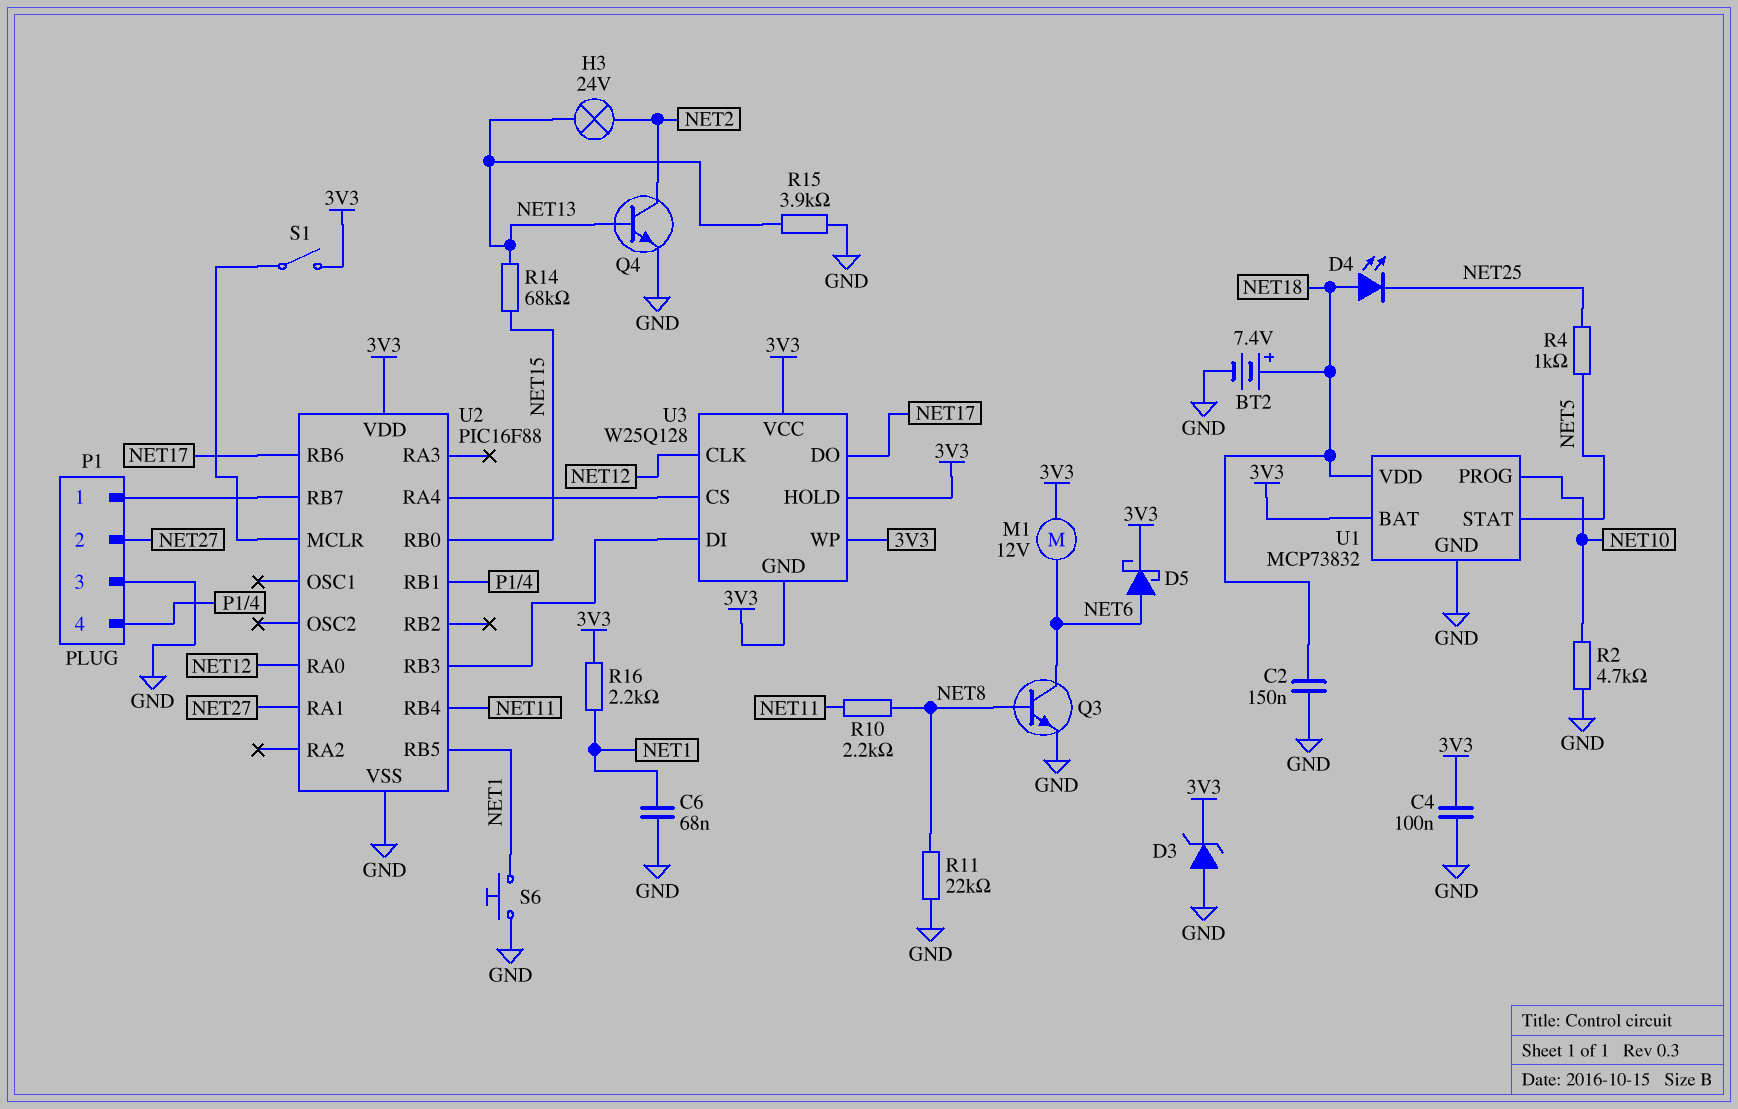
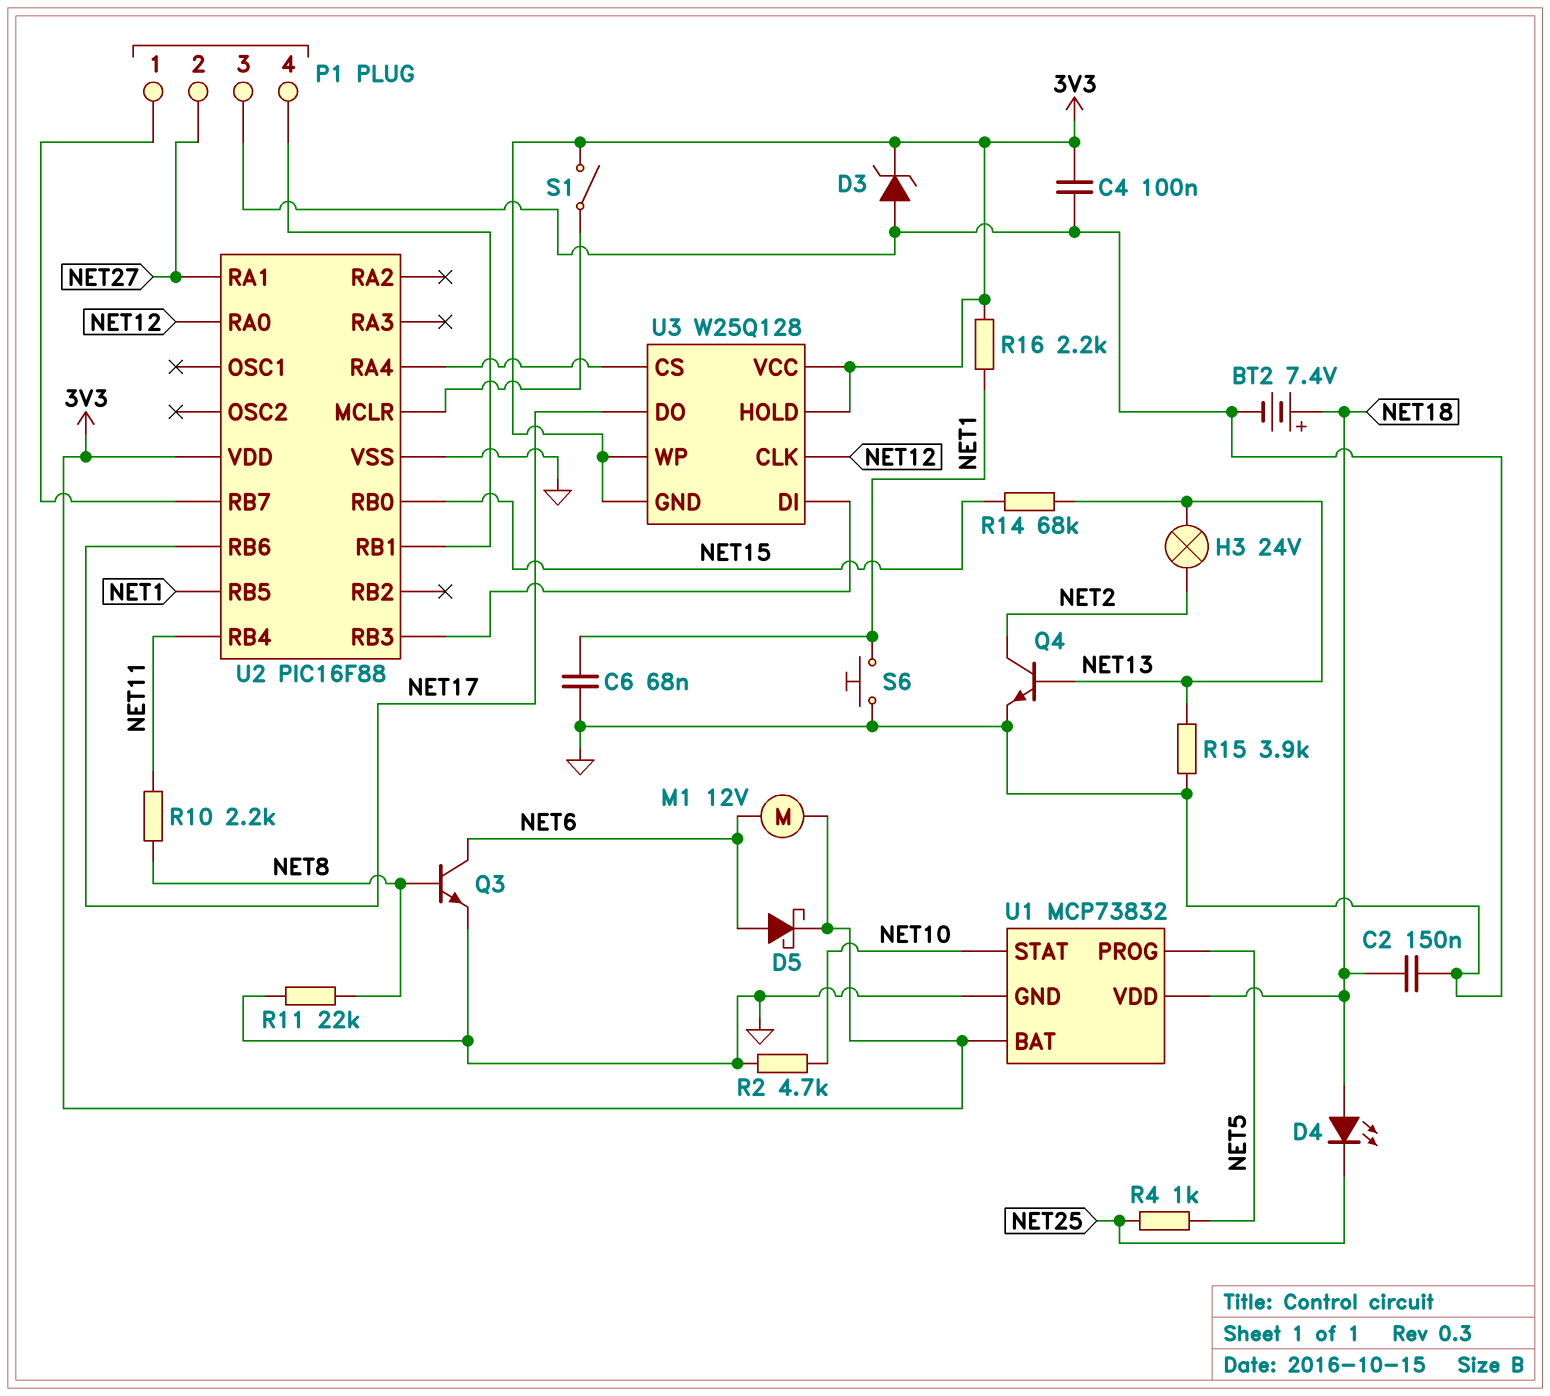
U1 pin PROG: NET10 -> NET5
U1 pin STAT: NET5 -> NET10

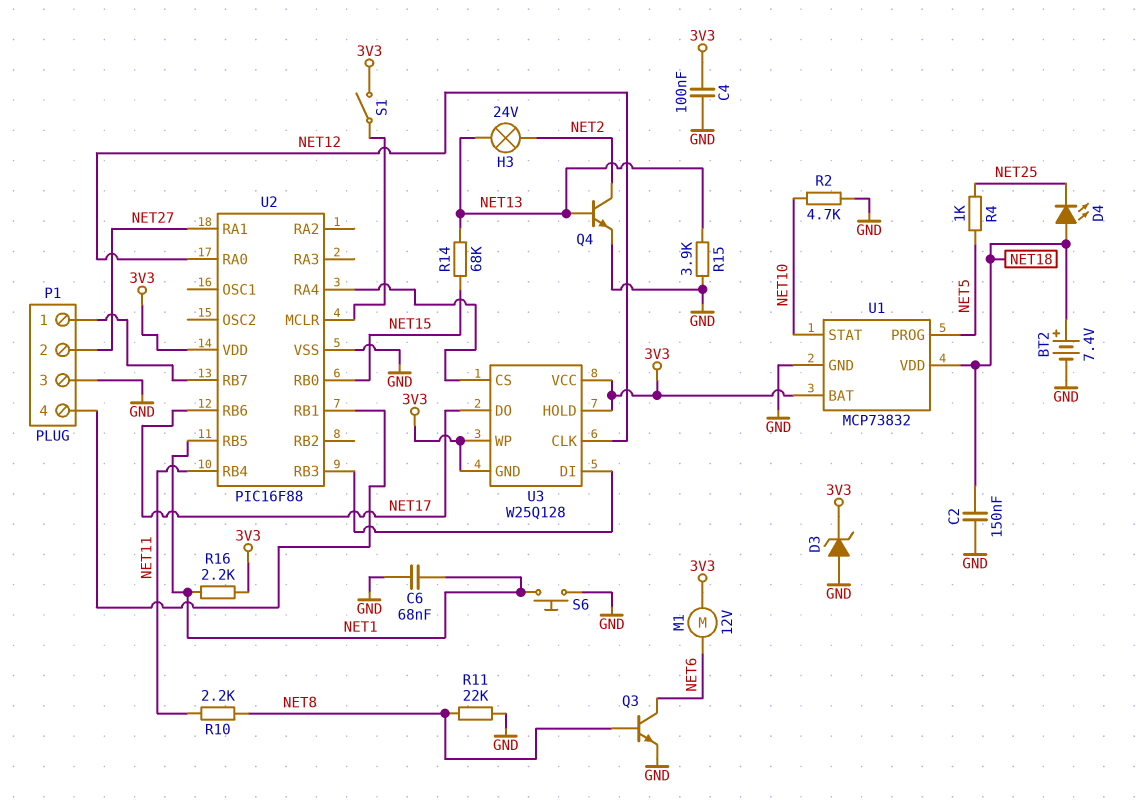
D5: schottky (A NET6, K 3V3) -> none

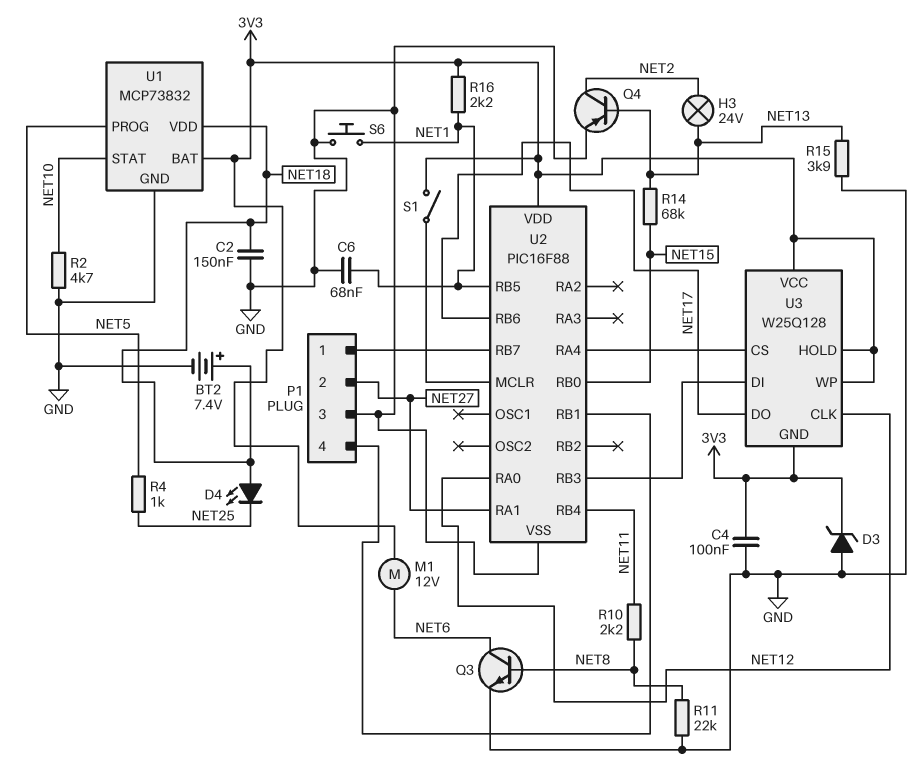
Q4: NPN (B NET13, C NET2, E GND) -> PNP (B NET13, C NET2, E GND)

